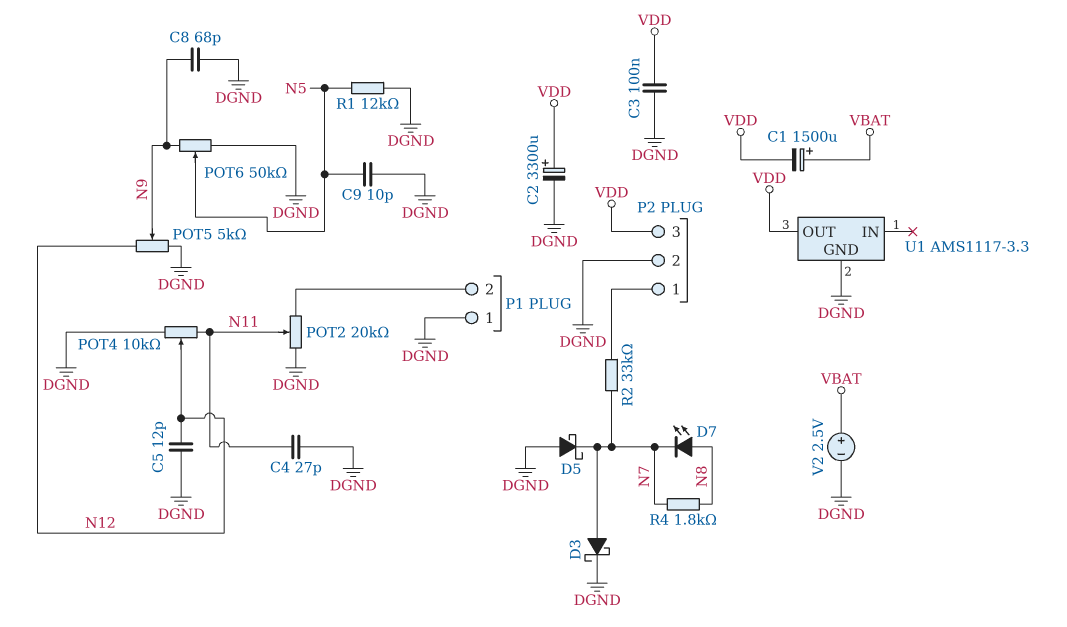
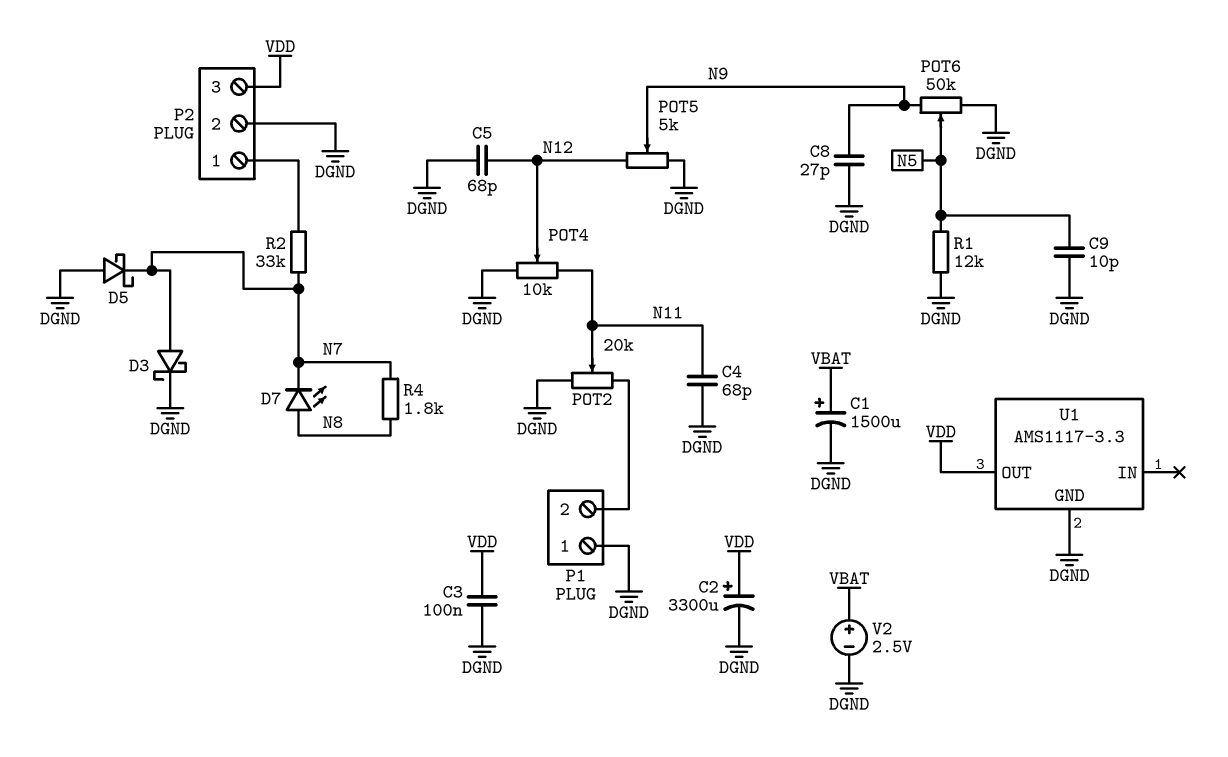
C1: 1500uF (plus VBAT, minus VDD) -> 1500uF (plus VBAT, minus DGND)
C4: 27pF (DGND, N11) -> 68pF (DGND, N11)
C5: 12pF (DGND, N12) -> 68pF (DGND, N12)
C8: 68pF (DGND, N9) -> 27pF (DGND, N9)

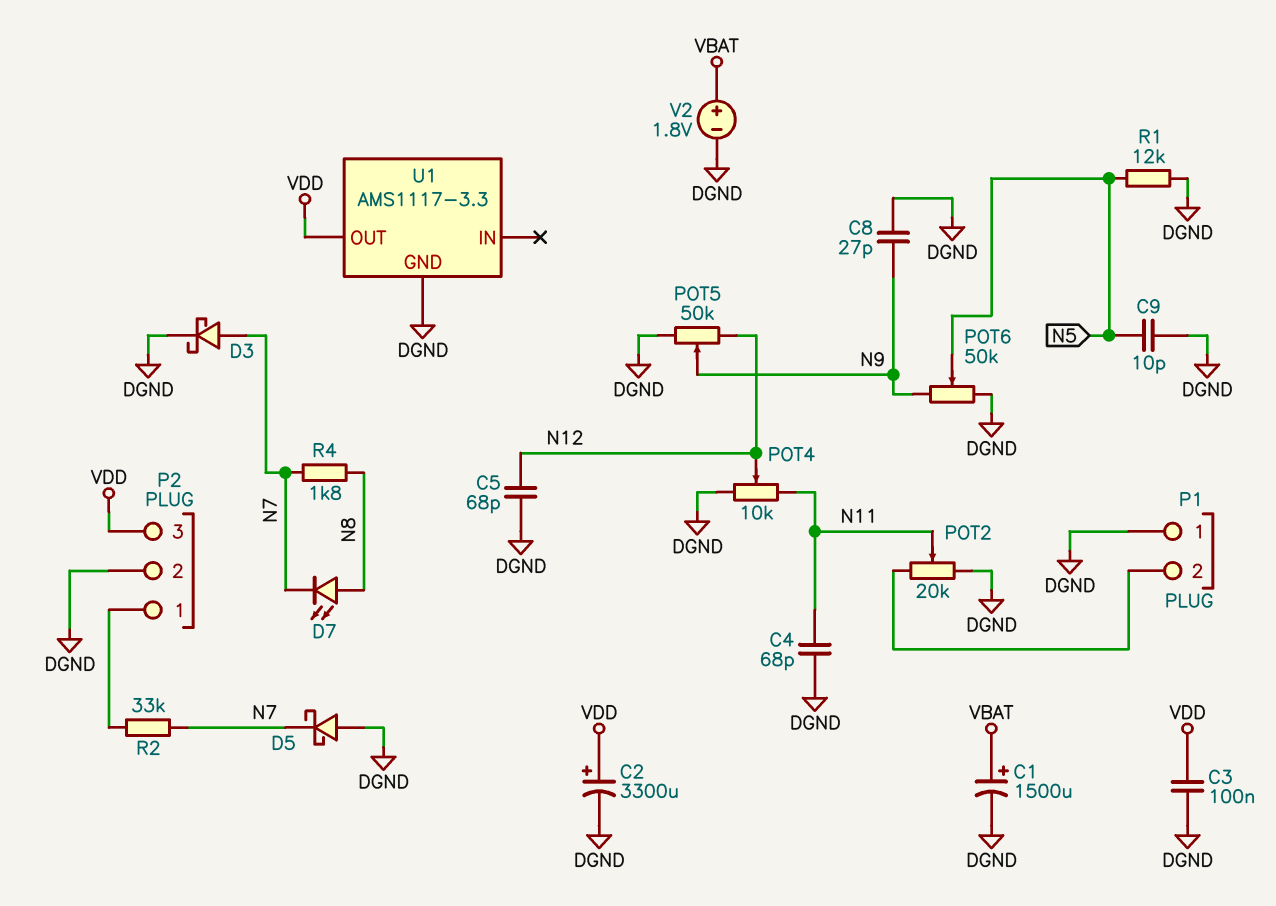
POT5: 5k (DGND, N12, wiper N9) -> 50k (DGND, N12, wiper N9)
V2: 2.5V (plus VBAT, minus DGND) -> 1.8V (plus VBAT, minus DGND)

